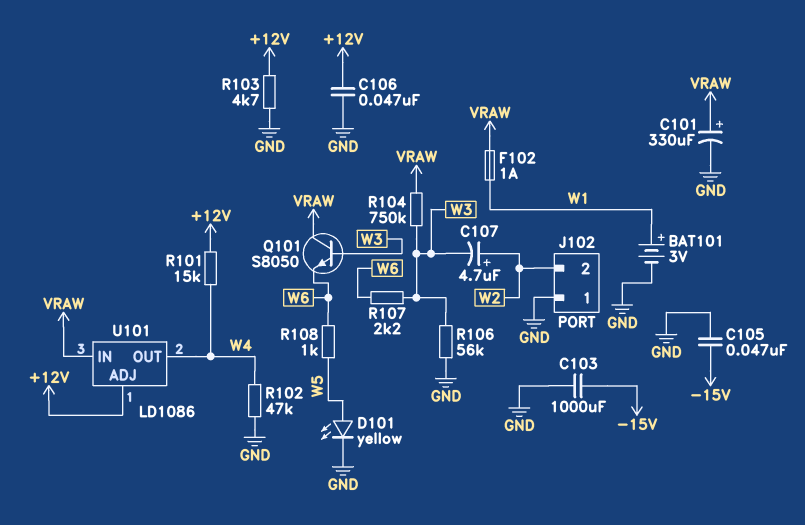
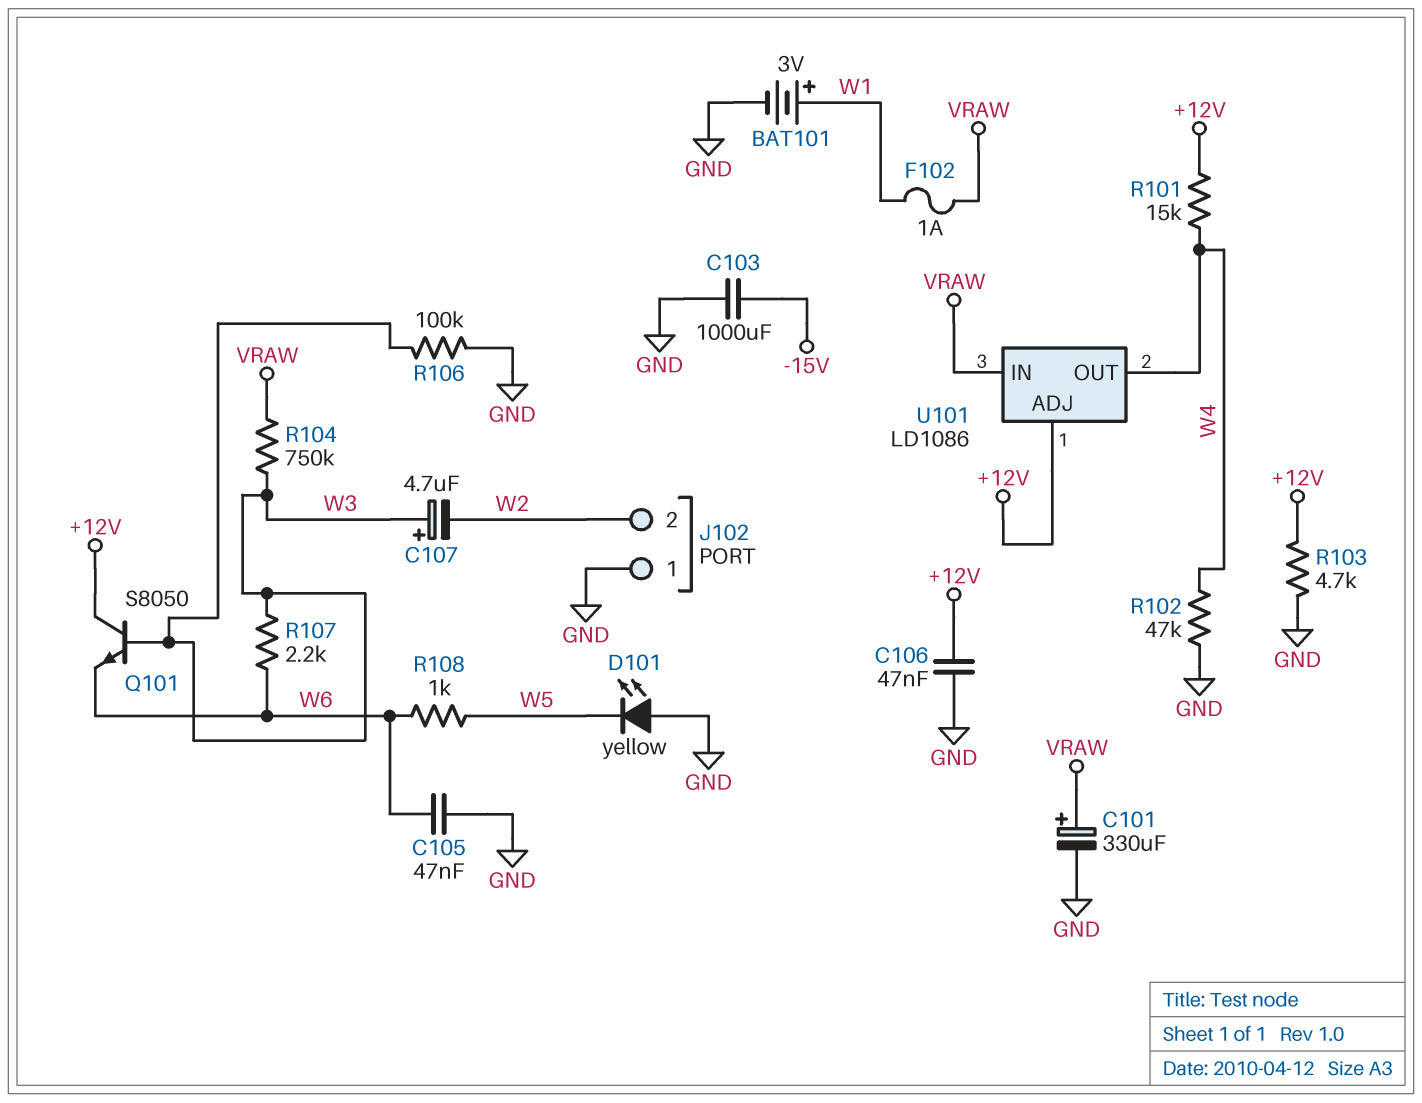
C105: 47nF (-15V, GND) -> 47nF (GND, W6)
C107: 4.7uF (plus W2, minus W3) -> 4.7uF (plus W3, minus W2)
D101: LED yellow (A W5, K GND) -> LED yellow (A GND, K W5)
Q101: NPN S8050 (B W3, C VRAW, E W6) -> NPN S8050 (B W3, C +12V, E W6)
R106: 56k (GND, W3) -> 100k (GND, W3)

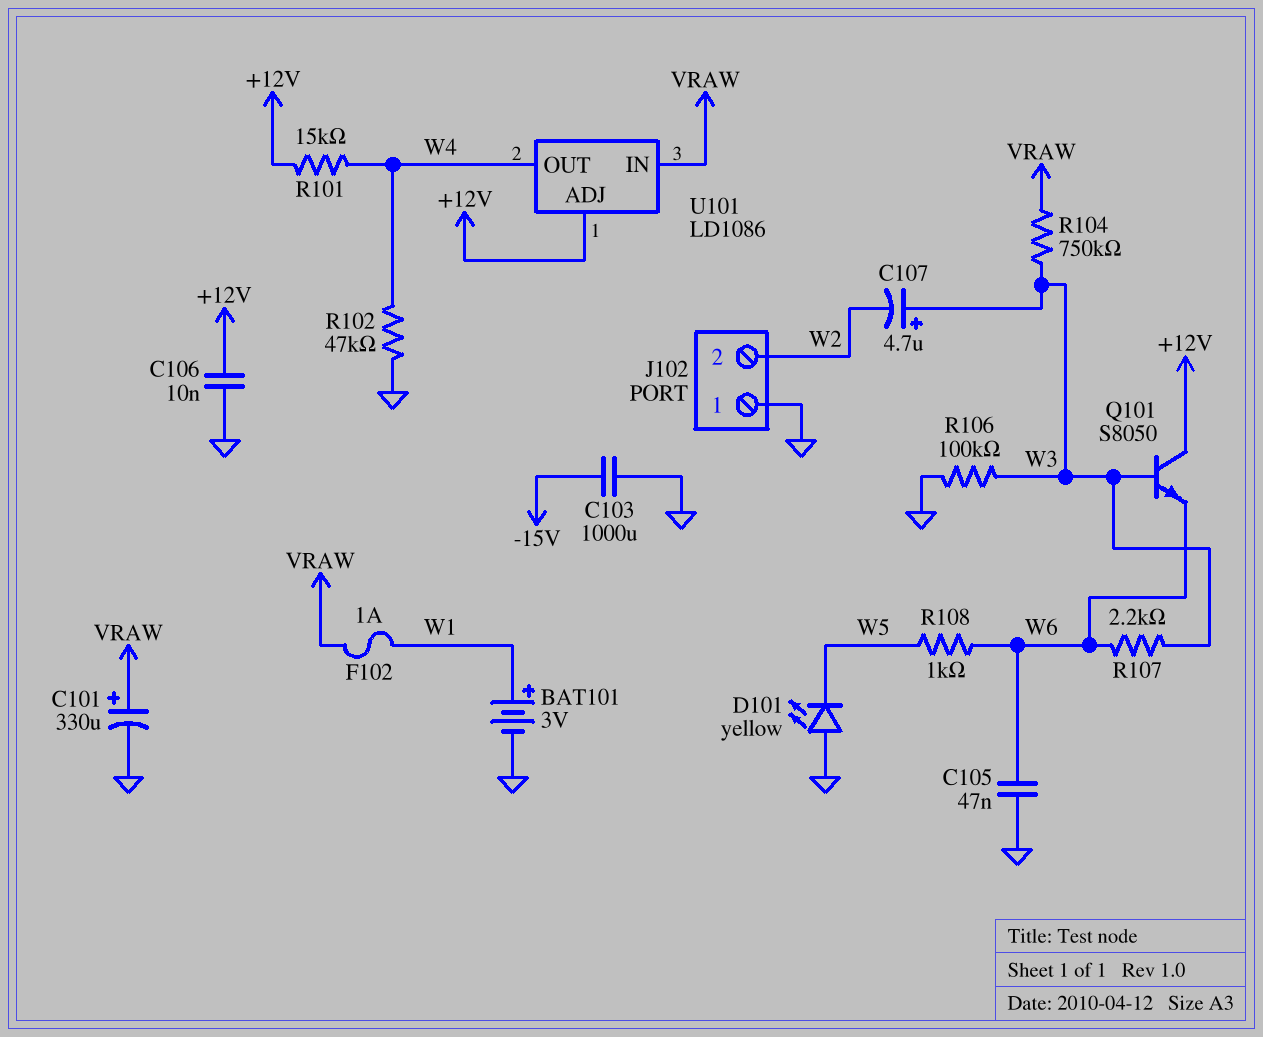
C106: 47nF (+12V, GND) -> 10nF (+12V, GND)
R103: 4.7k (+12V, GND) -> none

